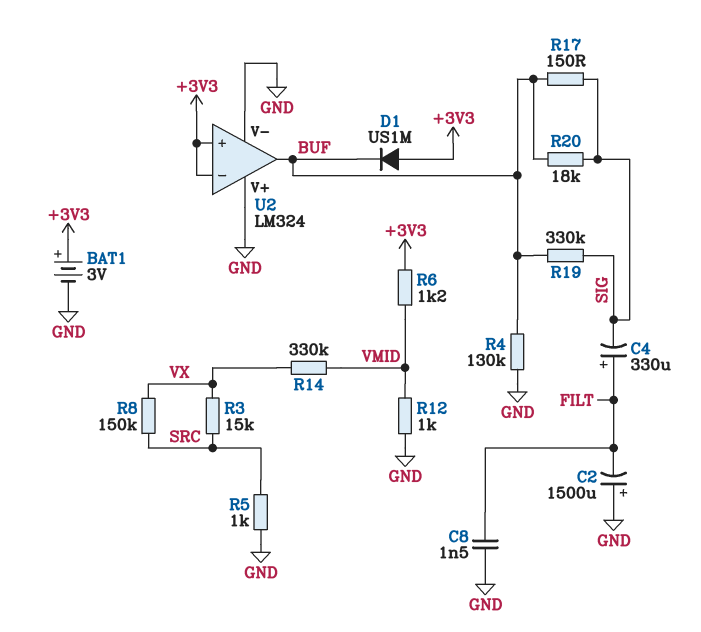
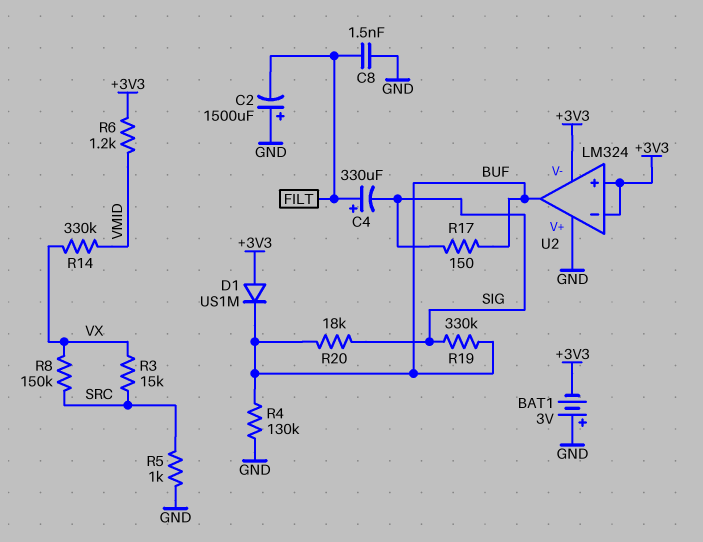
BAT1: 3V (plus +3V3, minus GND) -> 3V (plus GND, minus +3V3)
R12: 1k (GND, VMID) -> none
U2 pin V-: GND -> +3V3

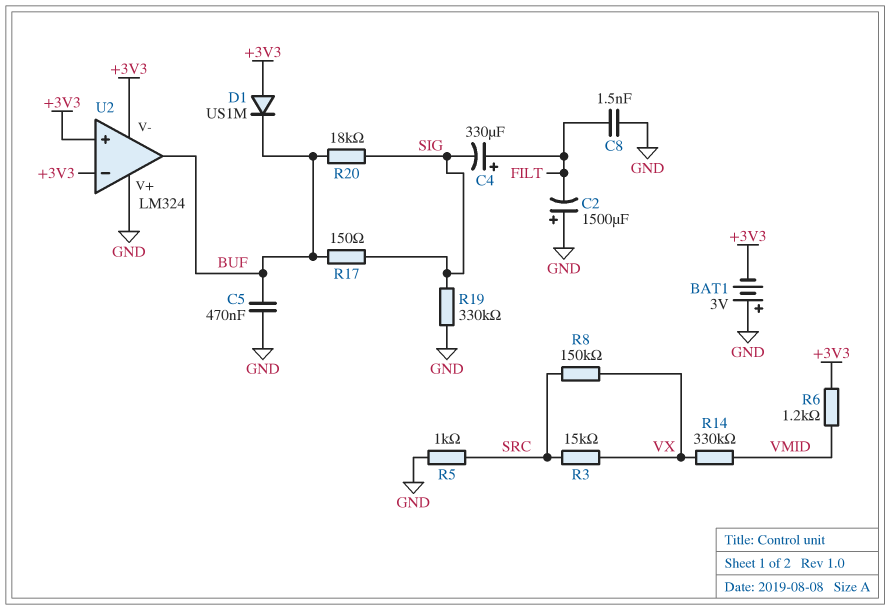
C5: none -> 470nF (BUF, GND)
R4: 130k (BUF, GND) -> none
R19: 330k (BUF, SIG) -> 330k (GND, SIG)

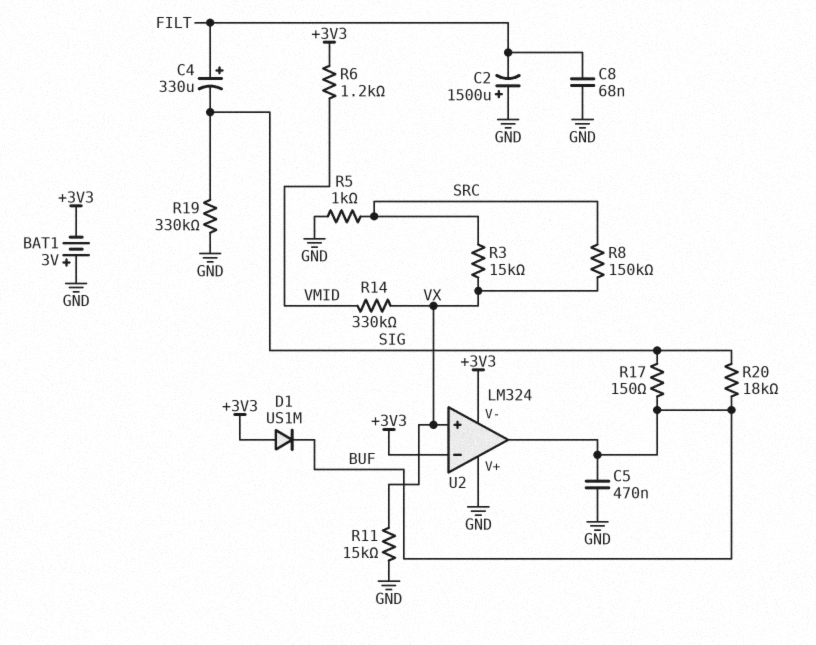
C8: 1.5nF (FILT, GND) -> 68nF (FILT, GND)
R11: none -> 15k (GND, VX)
U2 pin in+: +3V3 -> VX

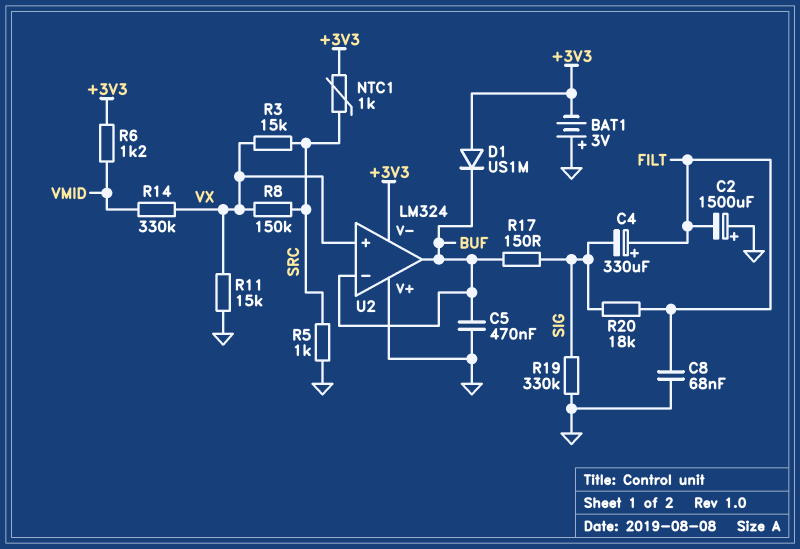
NTC1: none -> 1k (+3V3, SRC)
R20: 18k (BUF, SIG) -> 18k (FILT, SIG)
U2 pin in-: +3V3 -> BUF

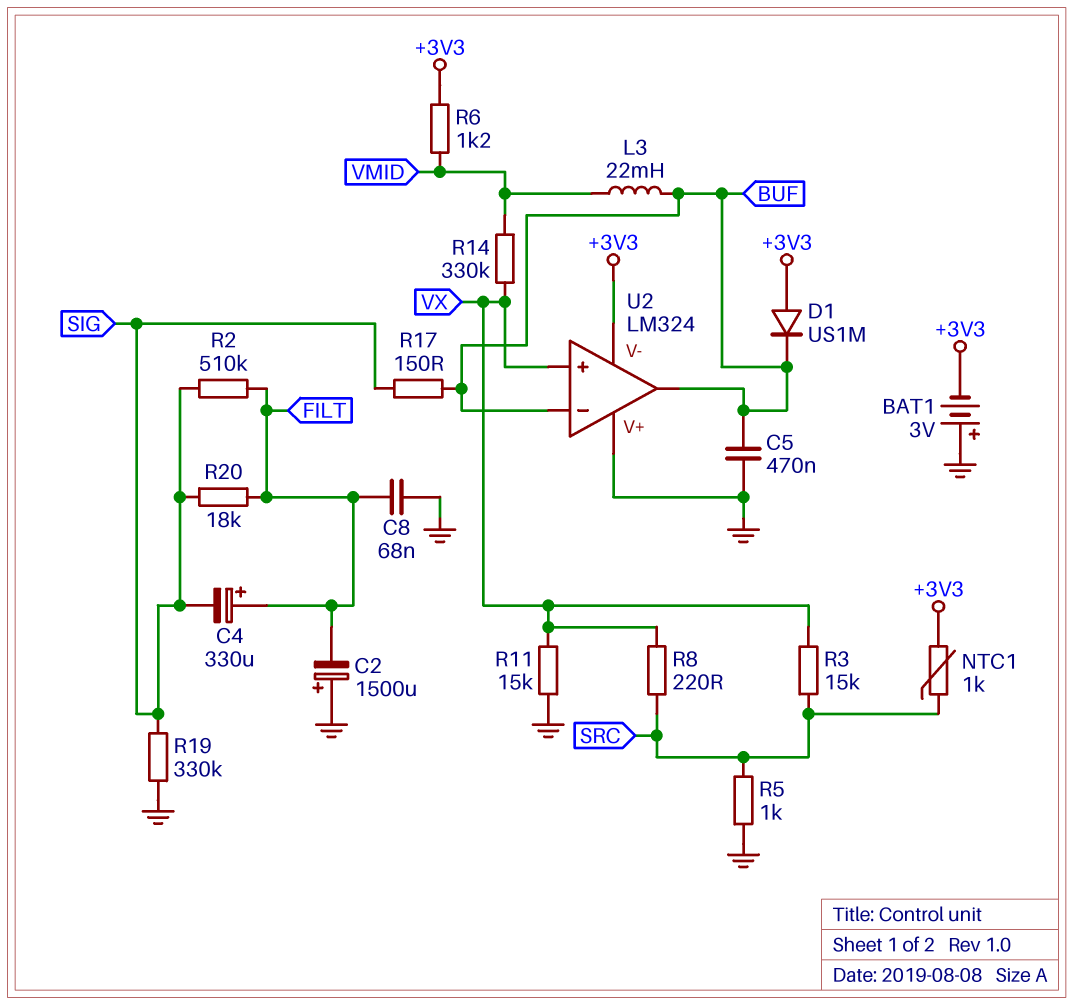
L3: none -> 22mH (BUF, VMID)
R2: none -> 510k (FILT, SIG)
R8: 150k (SRC, VX) -> 220 (SRC, VX)

